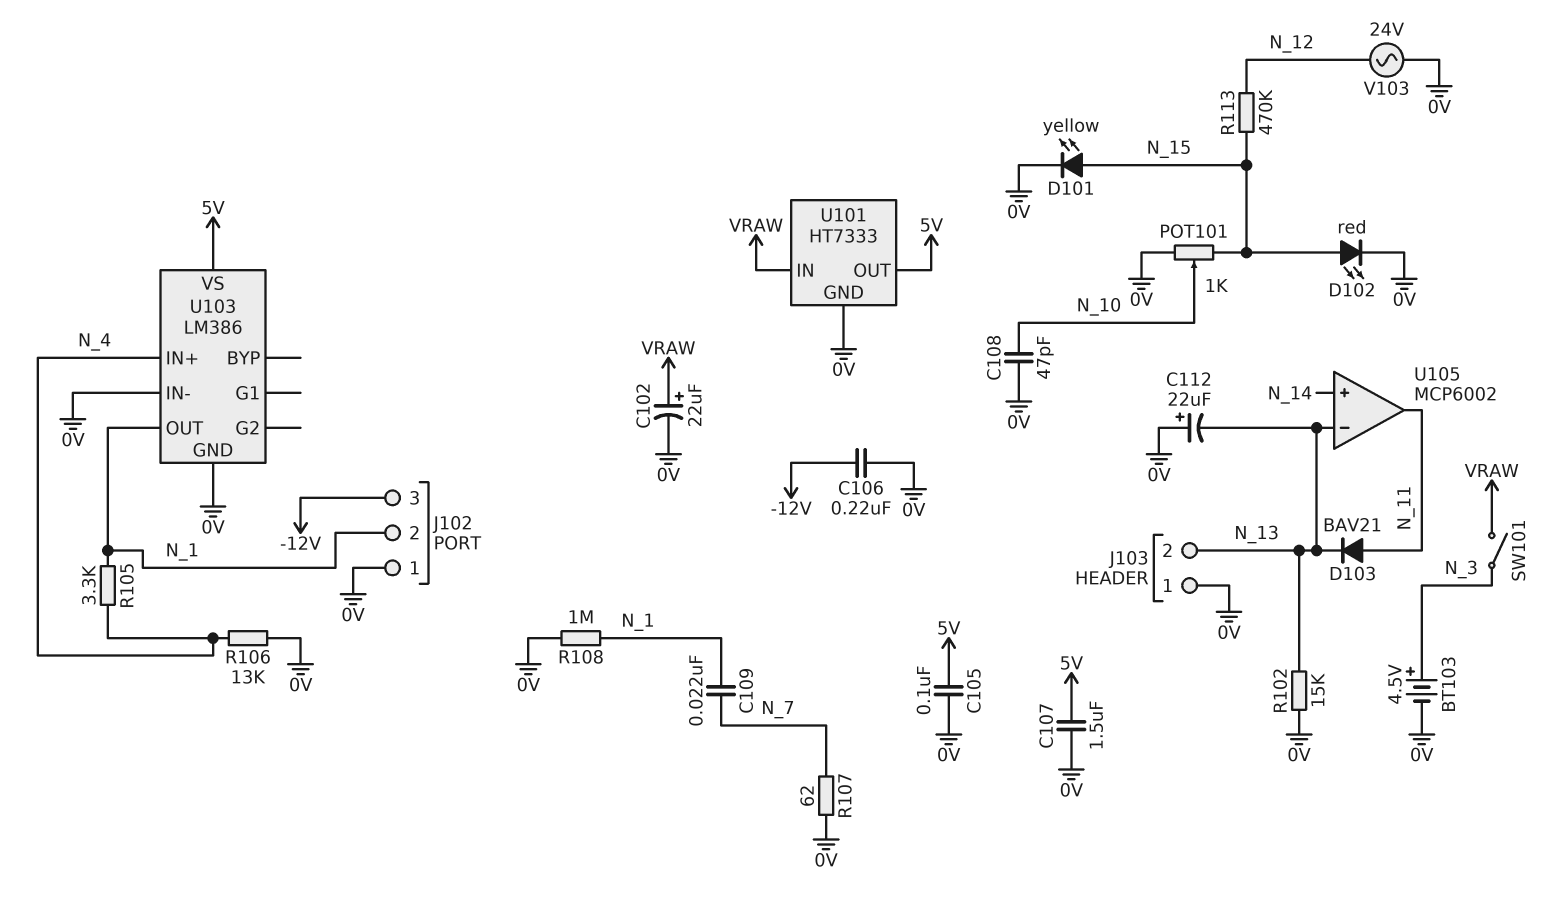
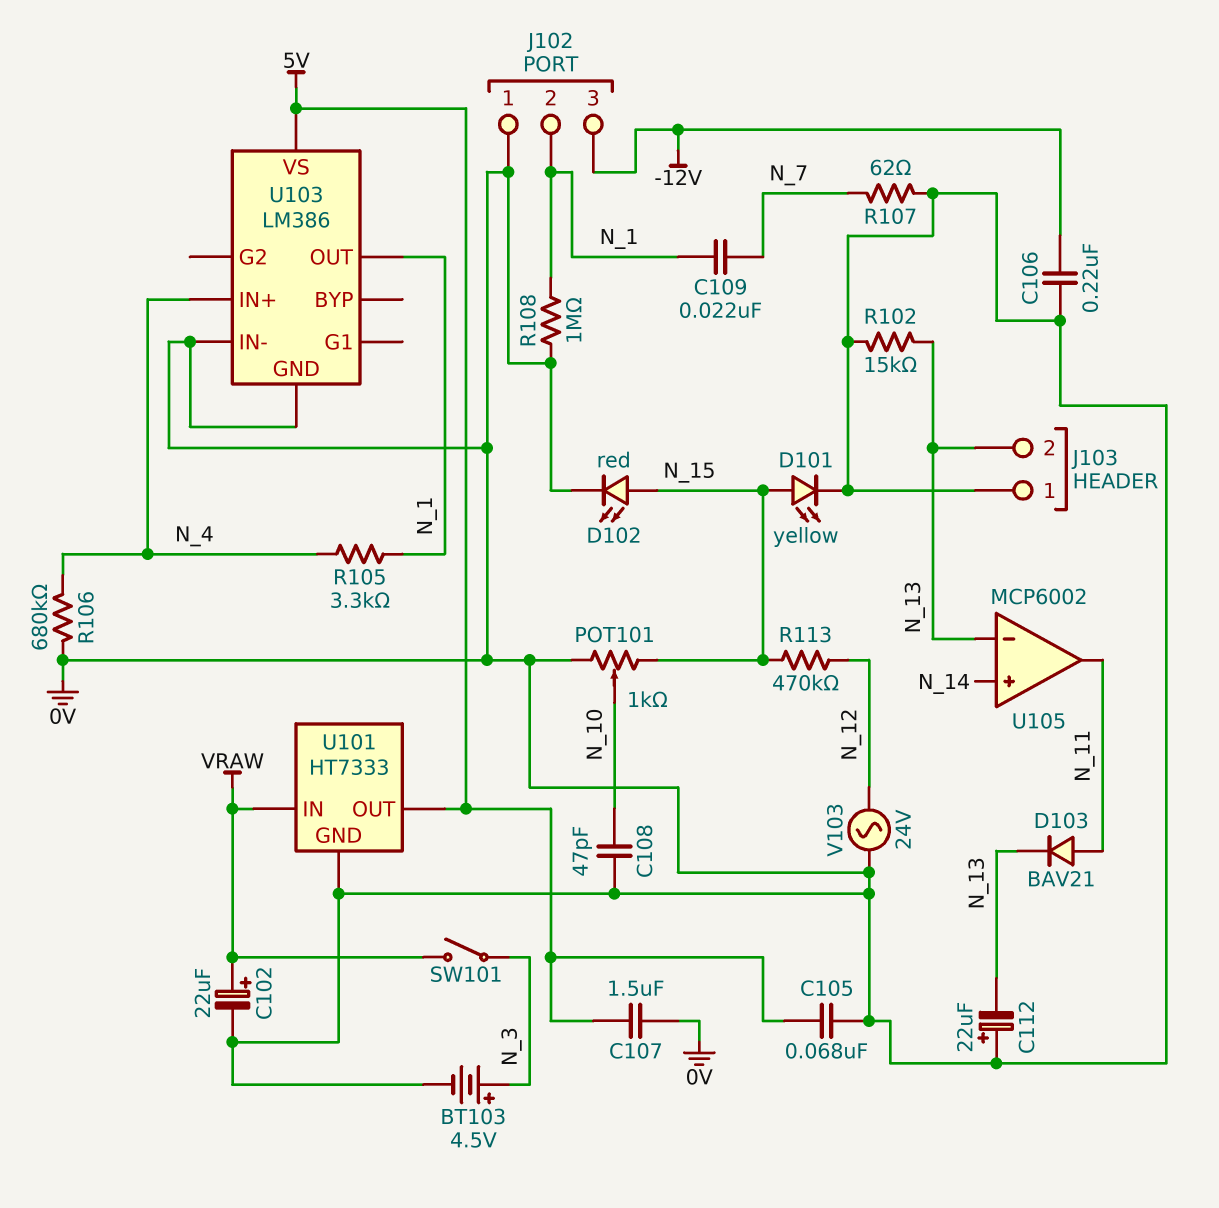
C105: 100nF (0V, 5V) -> 68nF (0V, 5V)
R106: 13k (0V, N_4) -> 680k (0V, N_4)

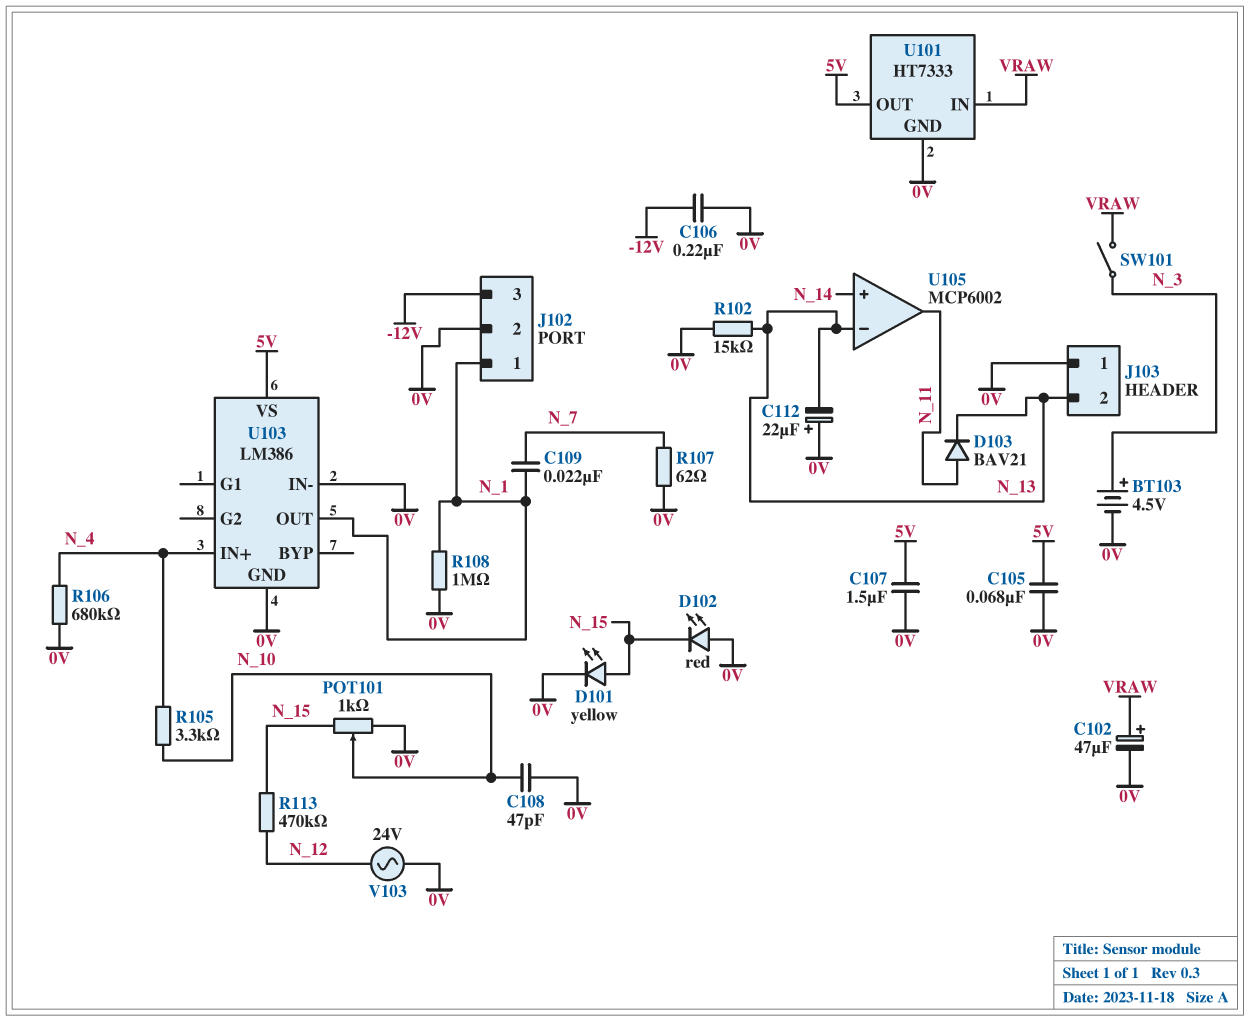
C102: 22uF (plus VRAW, minus 0V) -> 47uF (plus VRAW, minus 0V)
D102: LED red (A N_15, K 0V) -> LED red (A 0V, K N_15)
J102 pin 1: 0V -> N_1
J102 pin 2: N_1 -> 0V
R105: 3.3k (N_1, N_4) -> 3.3k (N_4, N_10)

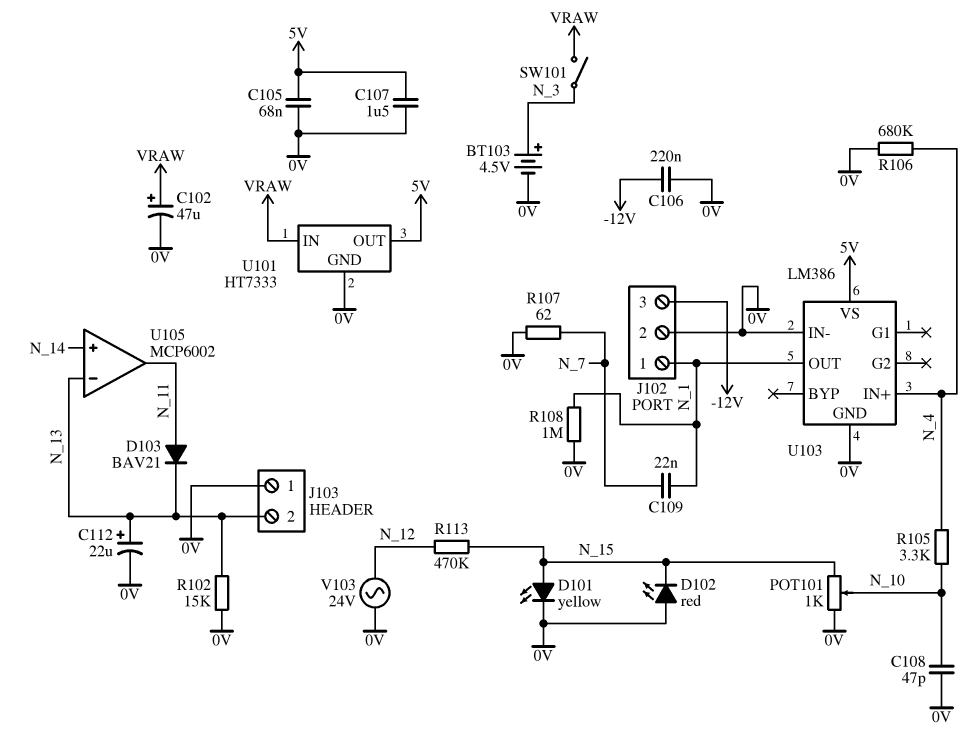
C112: 22uF (plus 0V, minus N_13) -> 22uF (plus N_13, minus 0V)

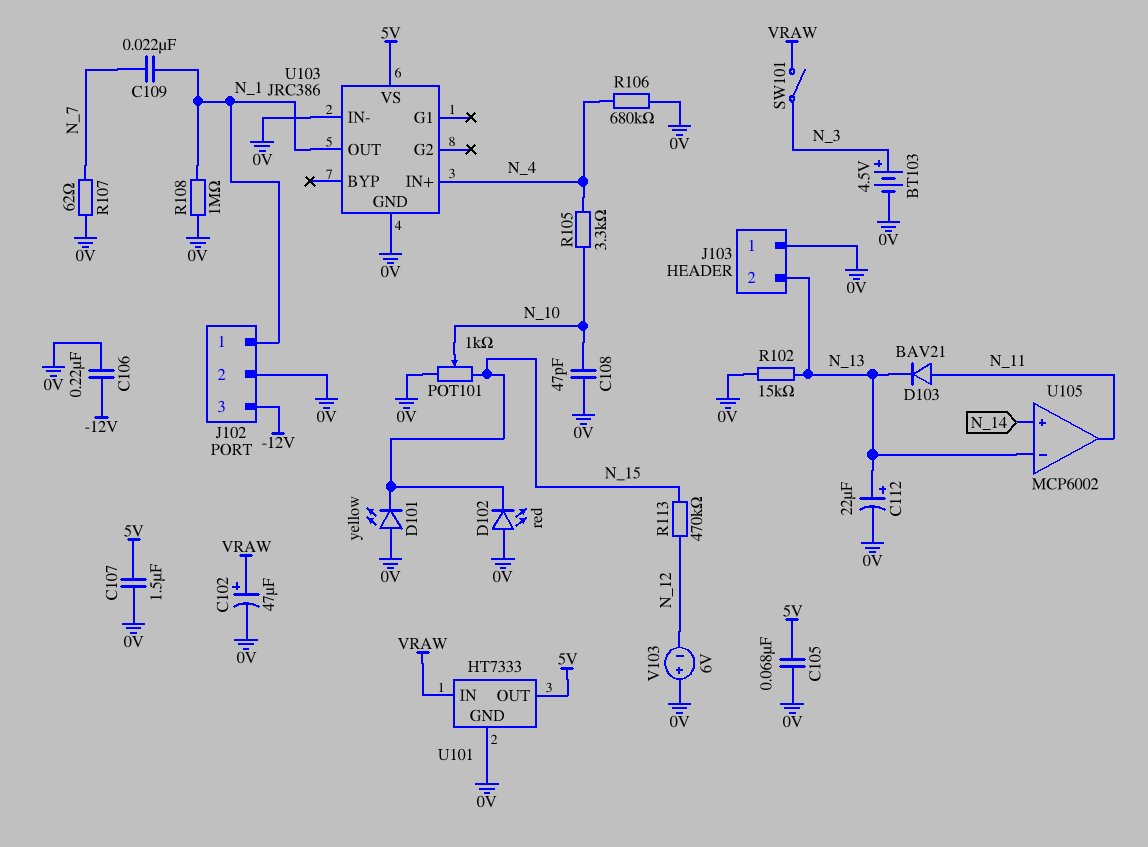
D101: LED yellow (A N_15, K 0V) -> LED yellow (A 0V, K N_15)
U103: LM386 -> JRC386
V103: AC 24V (0V, N_12) -> 6V (plus 0V, minus N_12)

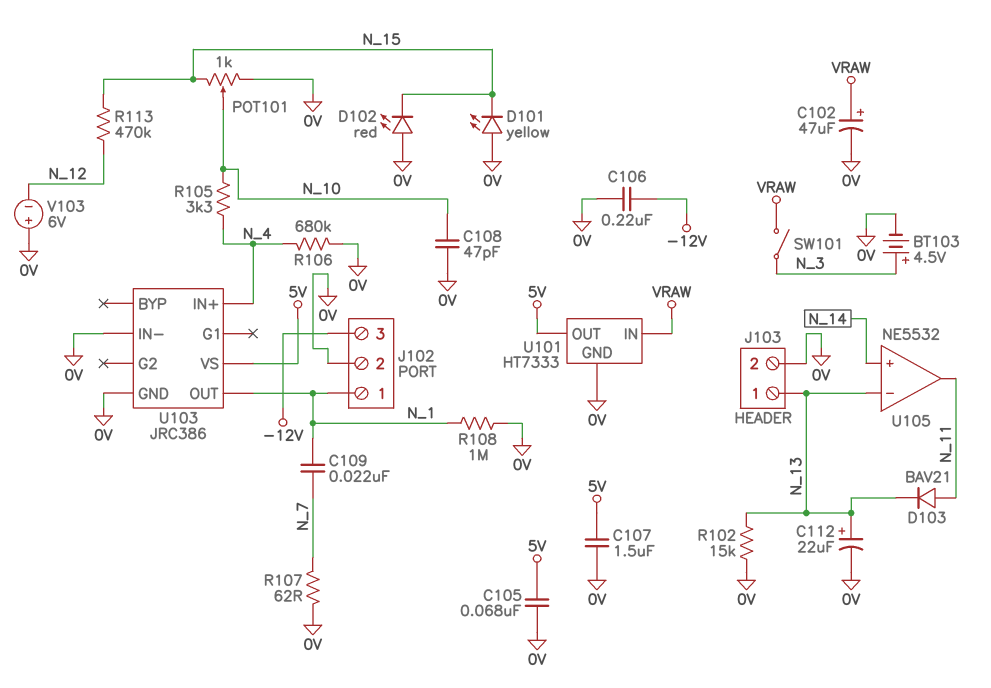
J103 pin 1: 0V -> N_13
J103 pin 2: N_13 -> 0V
U105: MCP6002 -> NE5532

